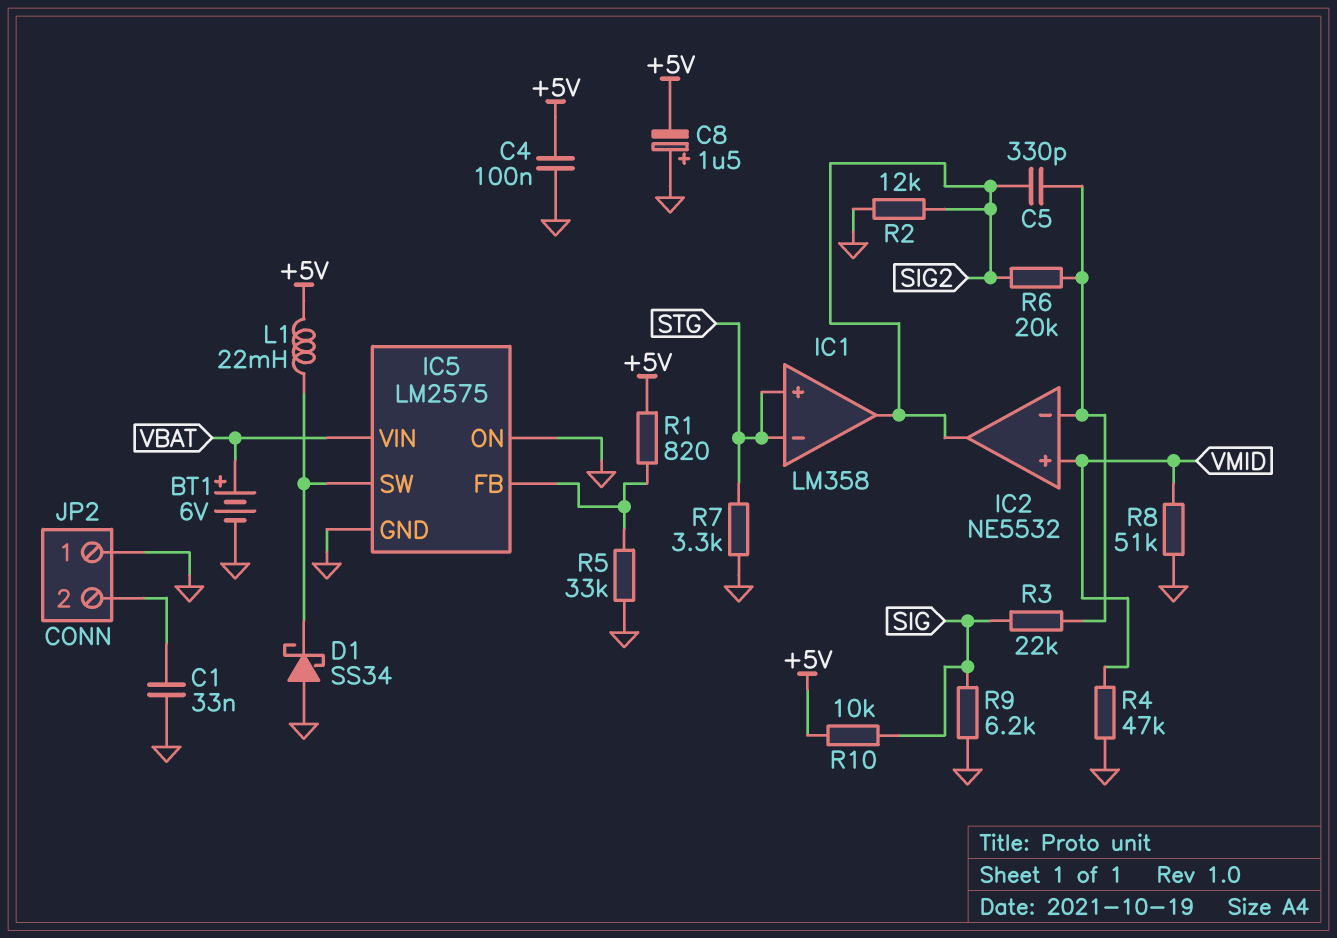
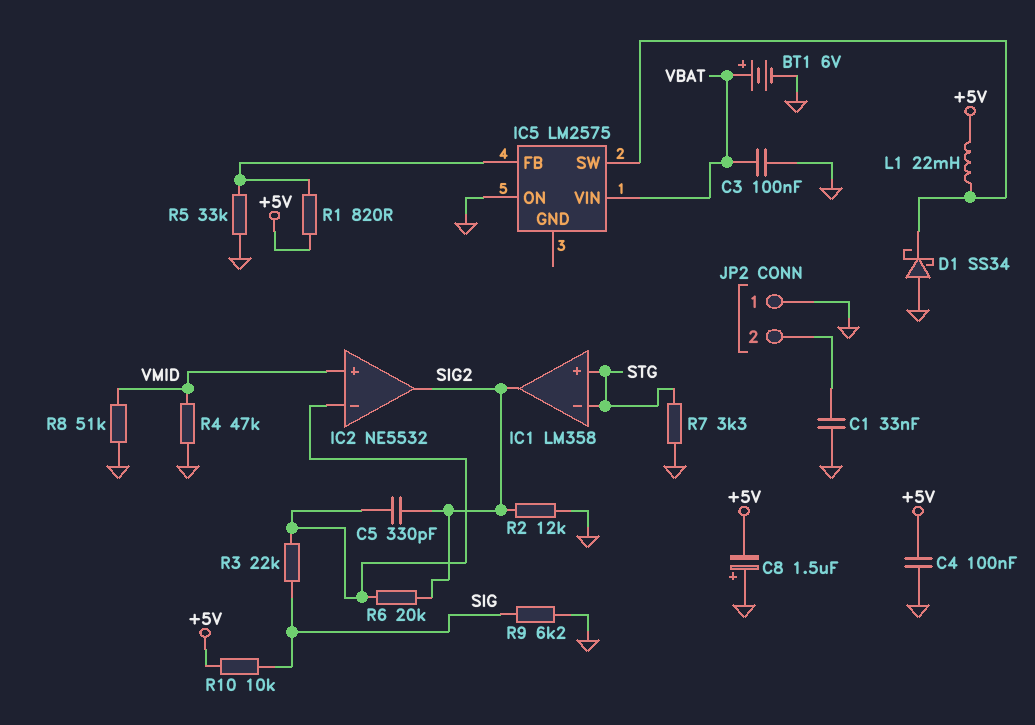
C3: none -> 100nF (GND, VBAT)
IC5 pin GND: GND -> none

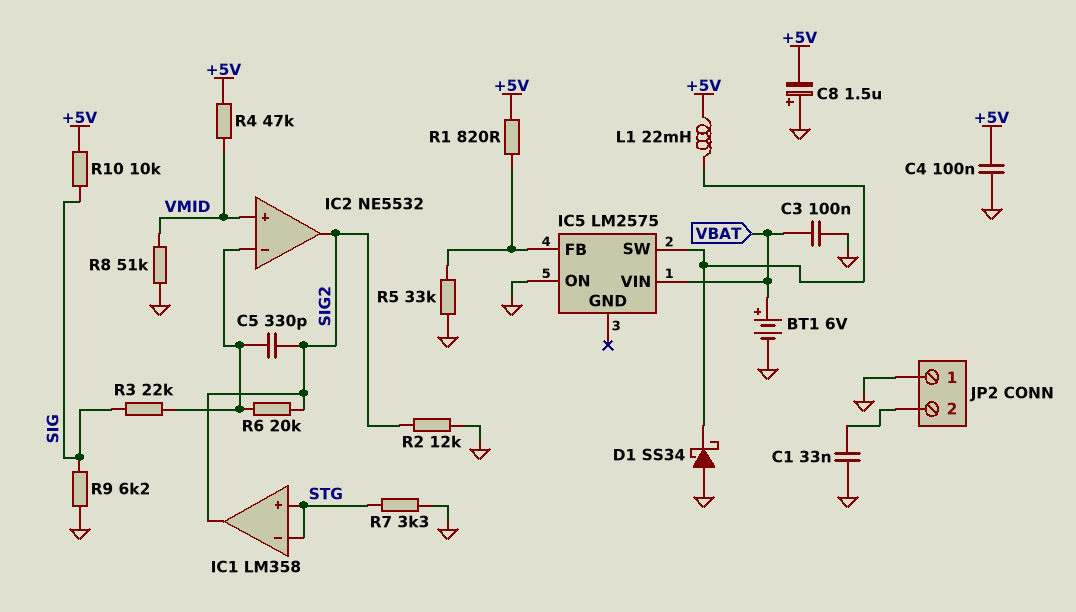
R4: 47k (GND, VMID) -> 47k (+5V, VMID)

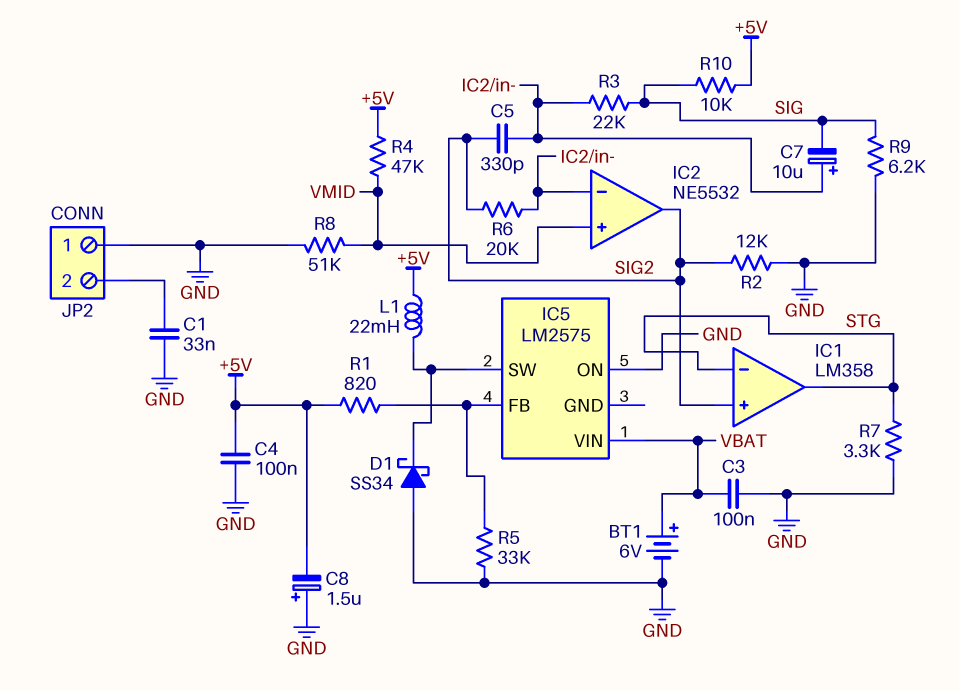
C7: none -> 10uF (plus IC2/in-, minus SIG)
IC1 pin in+: STG -> SIG2
IC1 pin out: SIG2 -> STG

